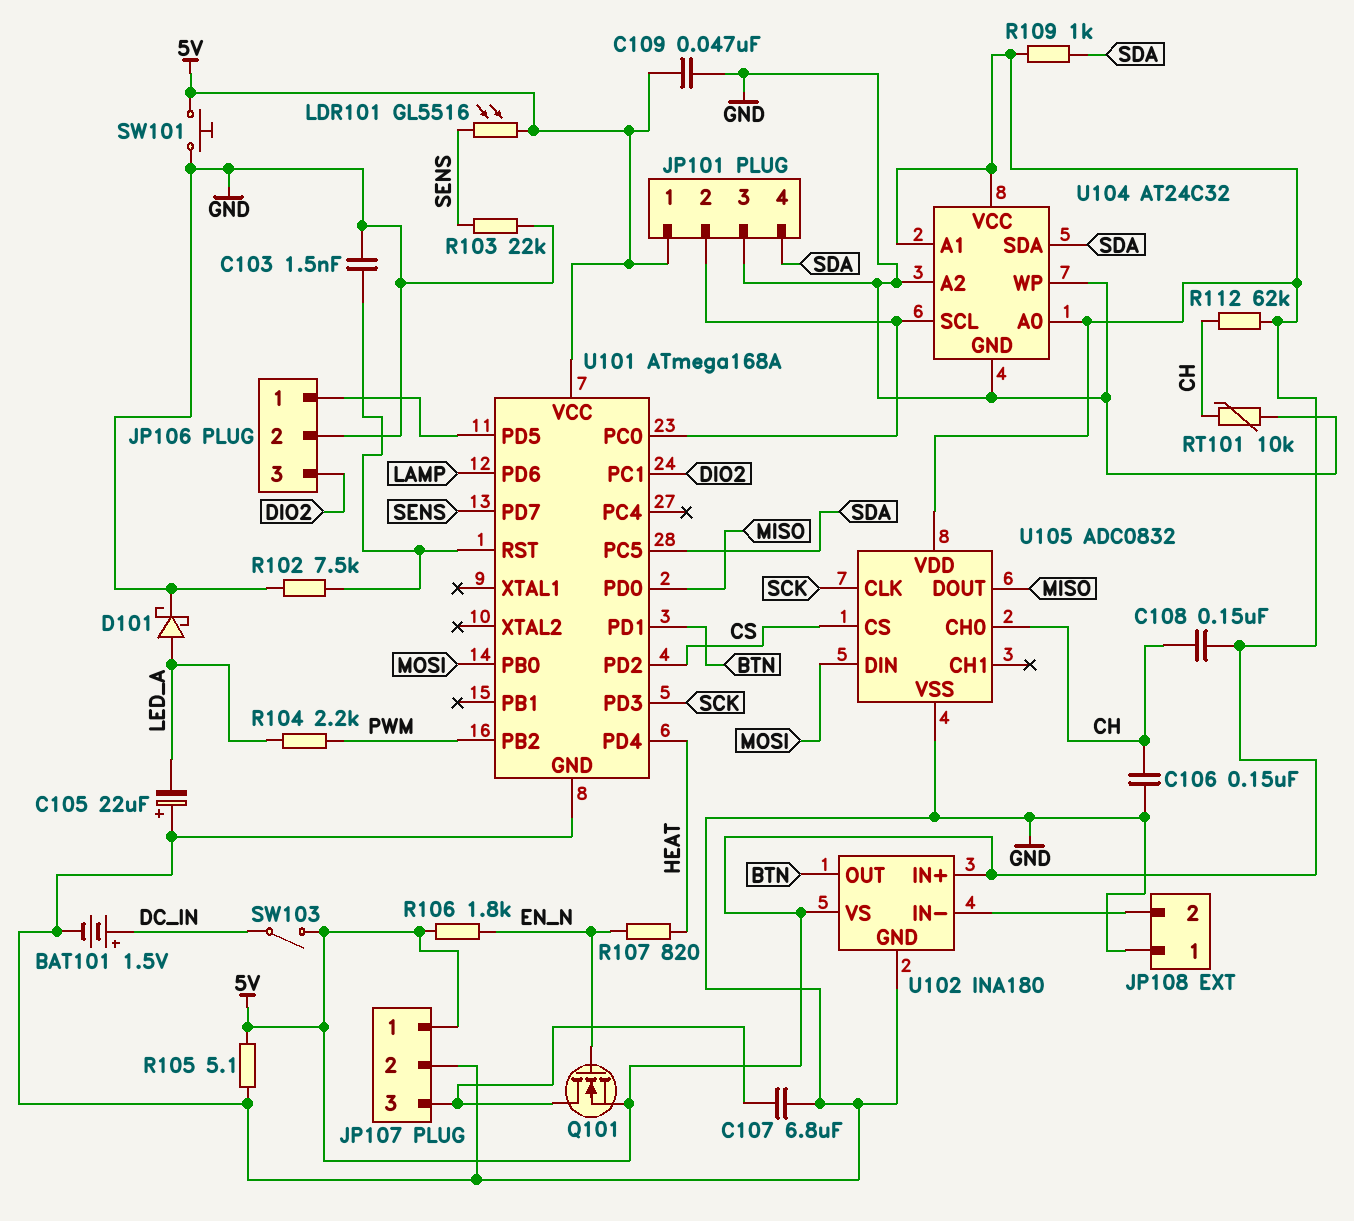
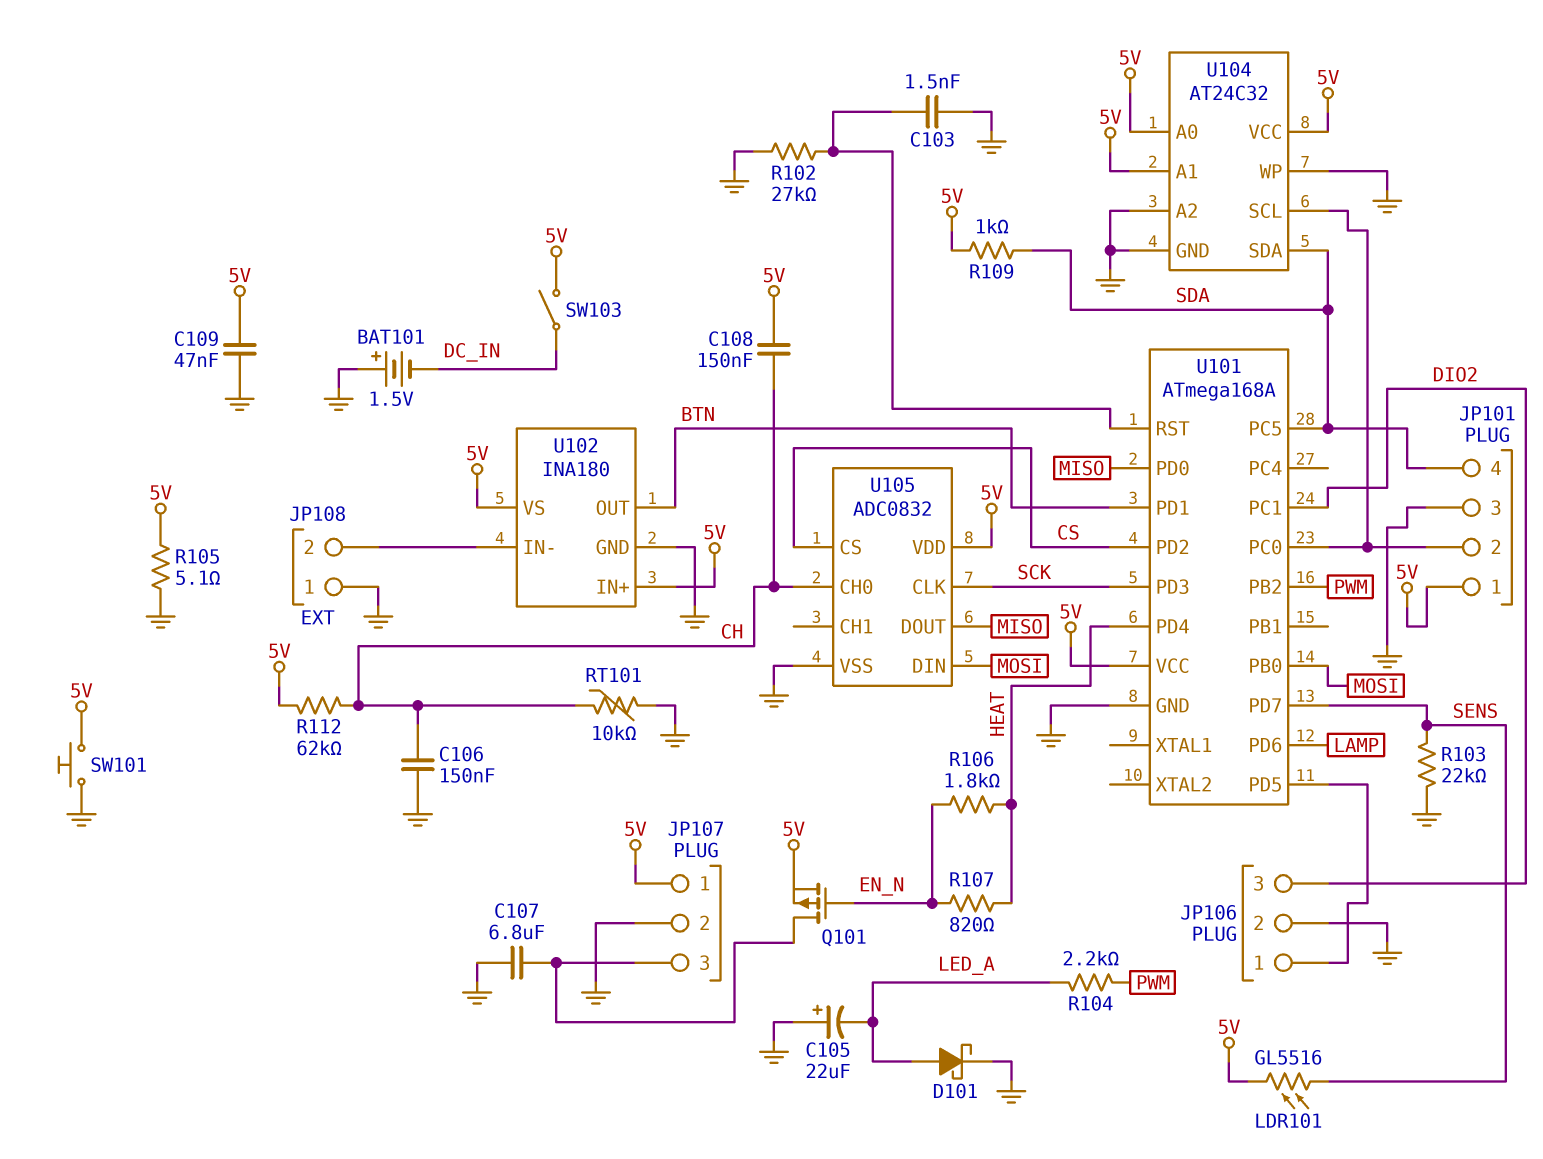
BAT101: 1.5V (plus DC_IN, minus GND) -> 1.5V (plus GND, minus DC_IN)
Q101: NMOS (G EN_N, D JP107/3, S 5V) -> PMOS (G EN_N, D JP107/3, S 5V)
R102: 7.5k (GND, U101/RST) -> 27k (GND, U101/RST)
R106: 1.8k (5V, EN_N) -> 1.8k (EN_N, HEAT)

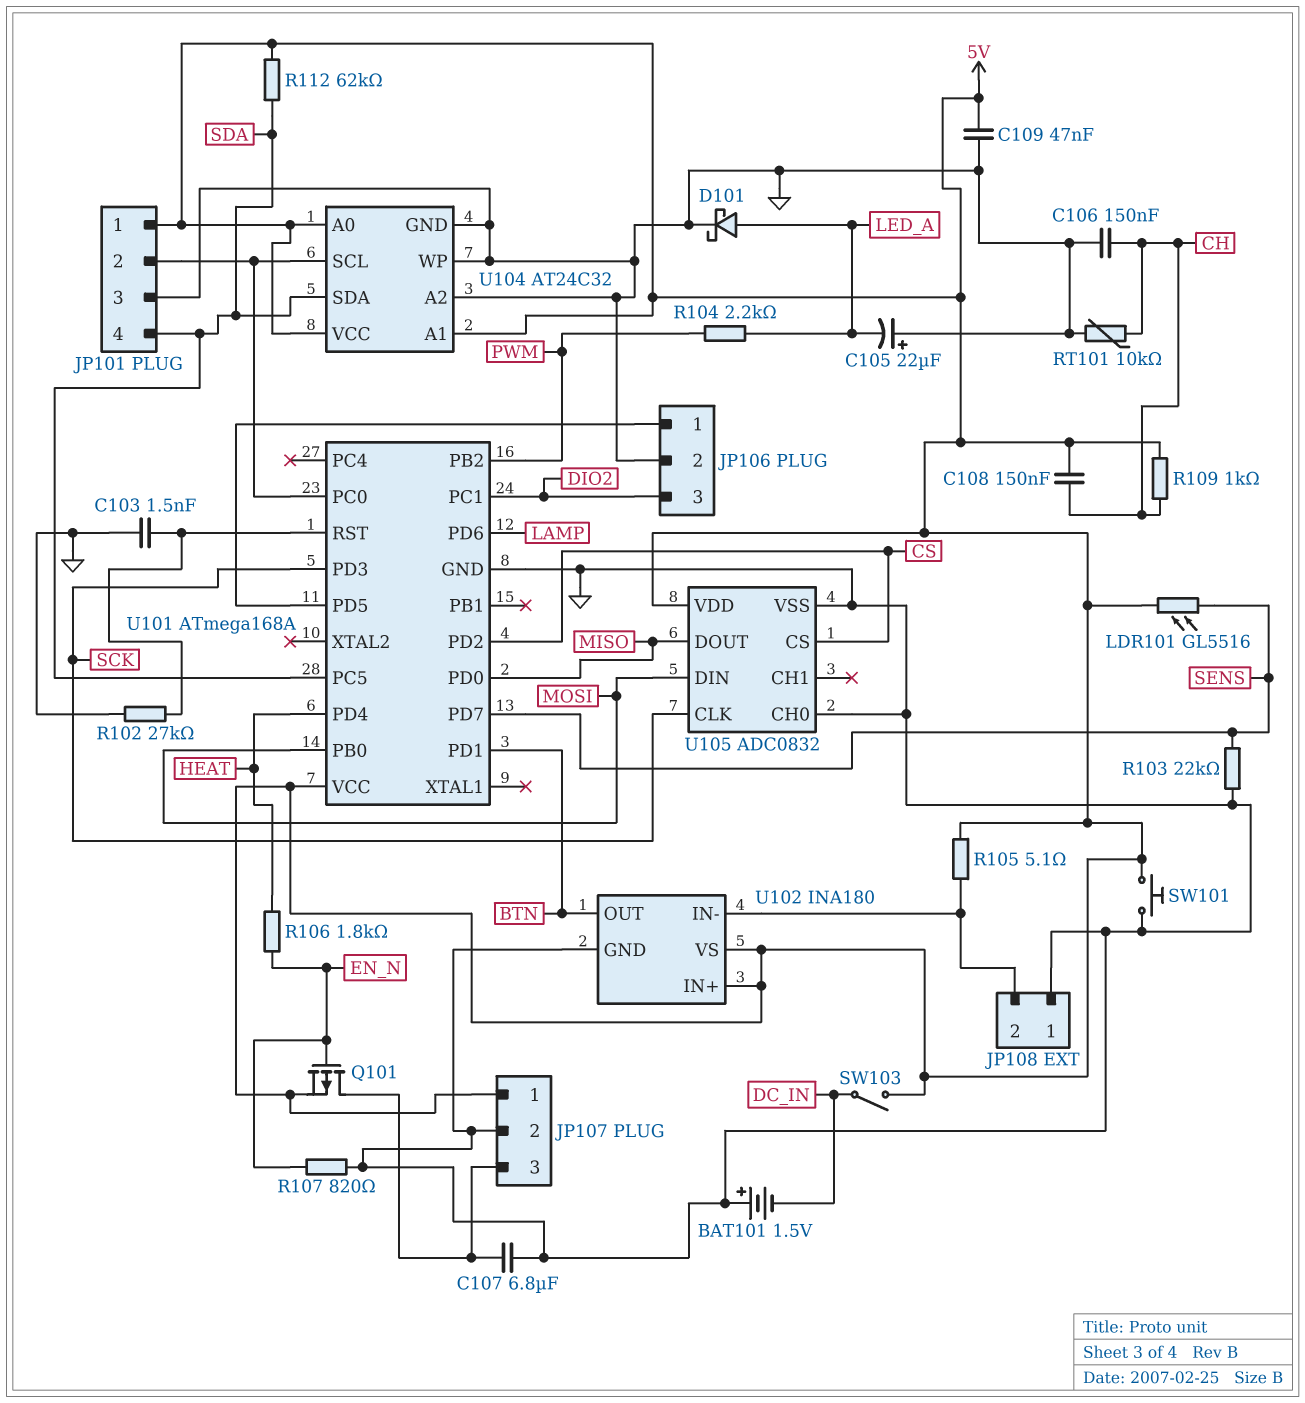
R105: 5.1 (5V, GND) -> 5.1 (5V, JP108/2)
R107: 820 (EN_N, HEAT) -> 820 (EN_N, GND)
R109: 1k (5V, SDA) -> 1k (5V, CH)
R112: 62k (5V, CH) -> 62k (5V, SDA)
U105 pin CH0: CH -> GND

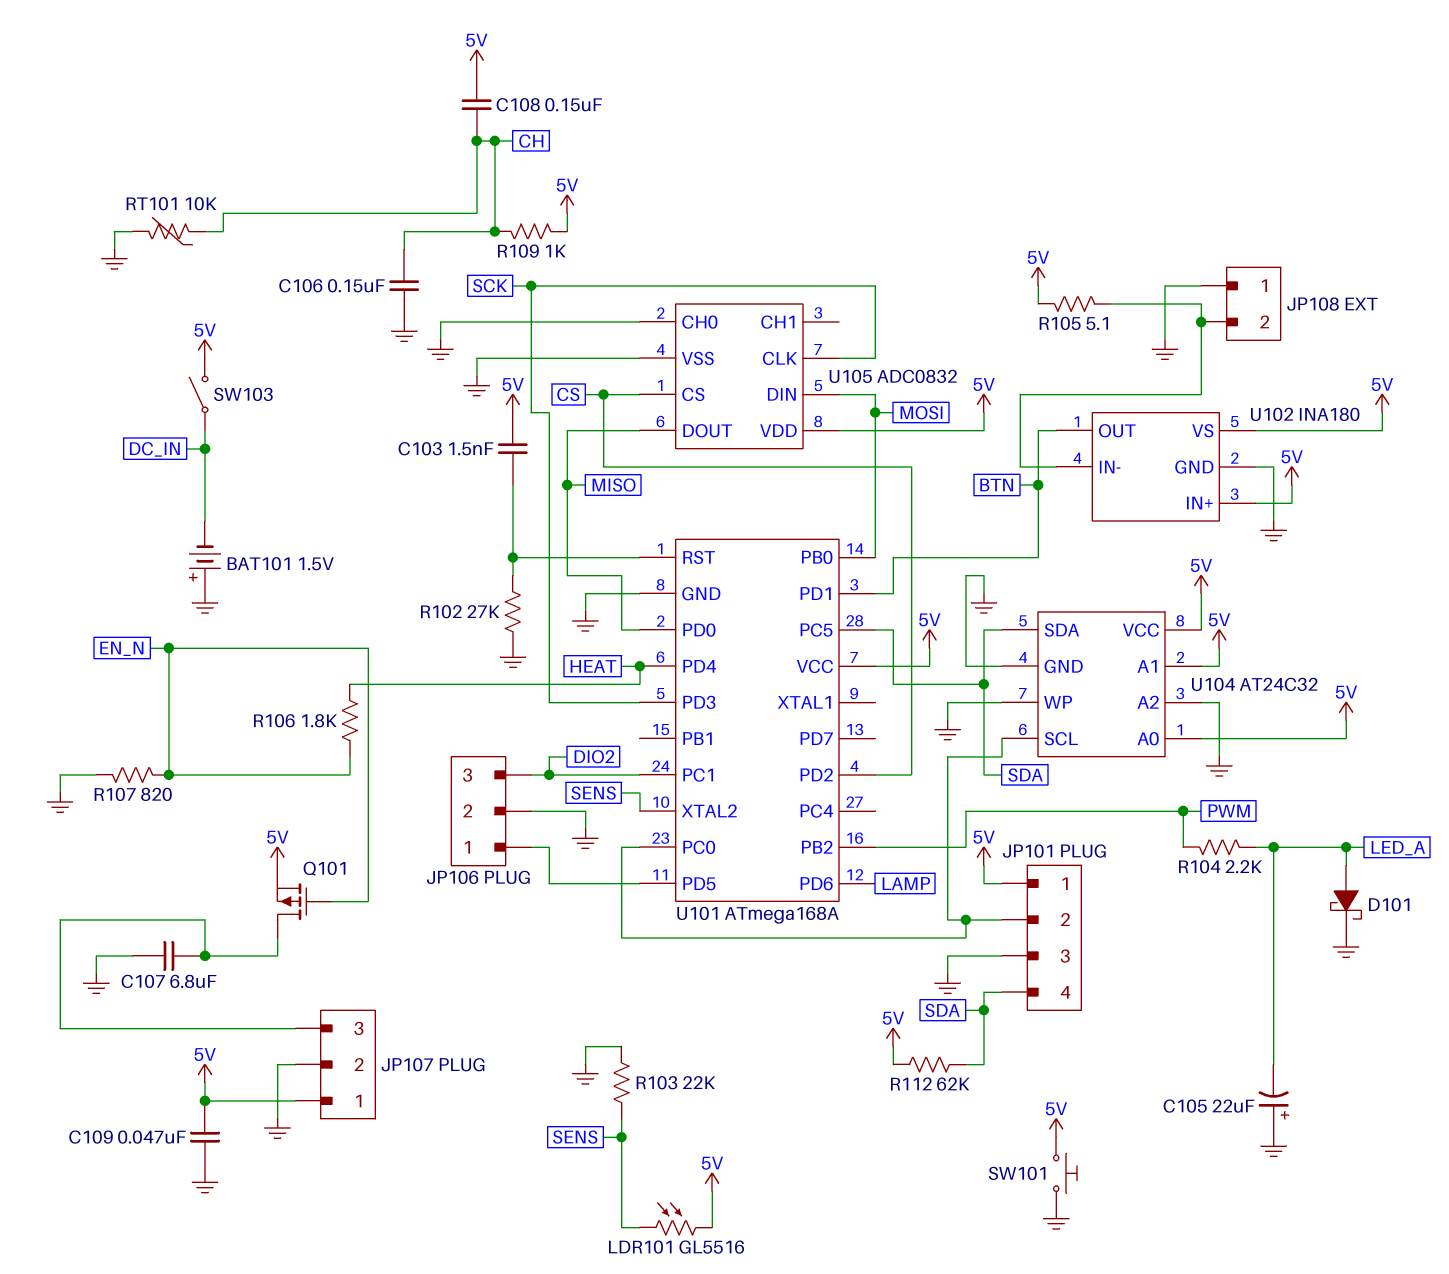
C103: 1.5nF (GND, U101/RST) -> 1.5nF (5V, U101/RST)
U101 pin PD7: SENS -> none
U101 pin XTAL2: none -> SENS

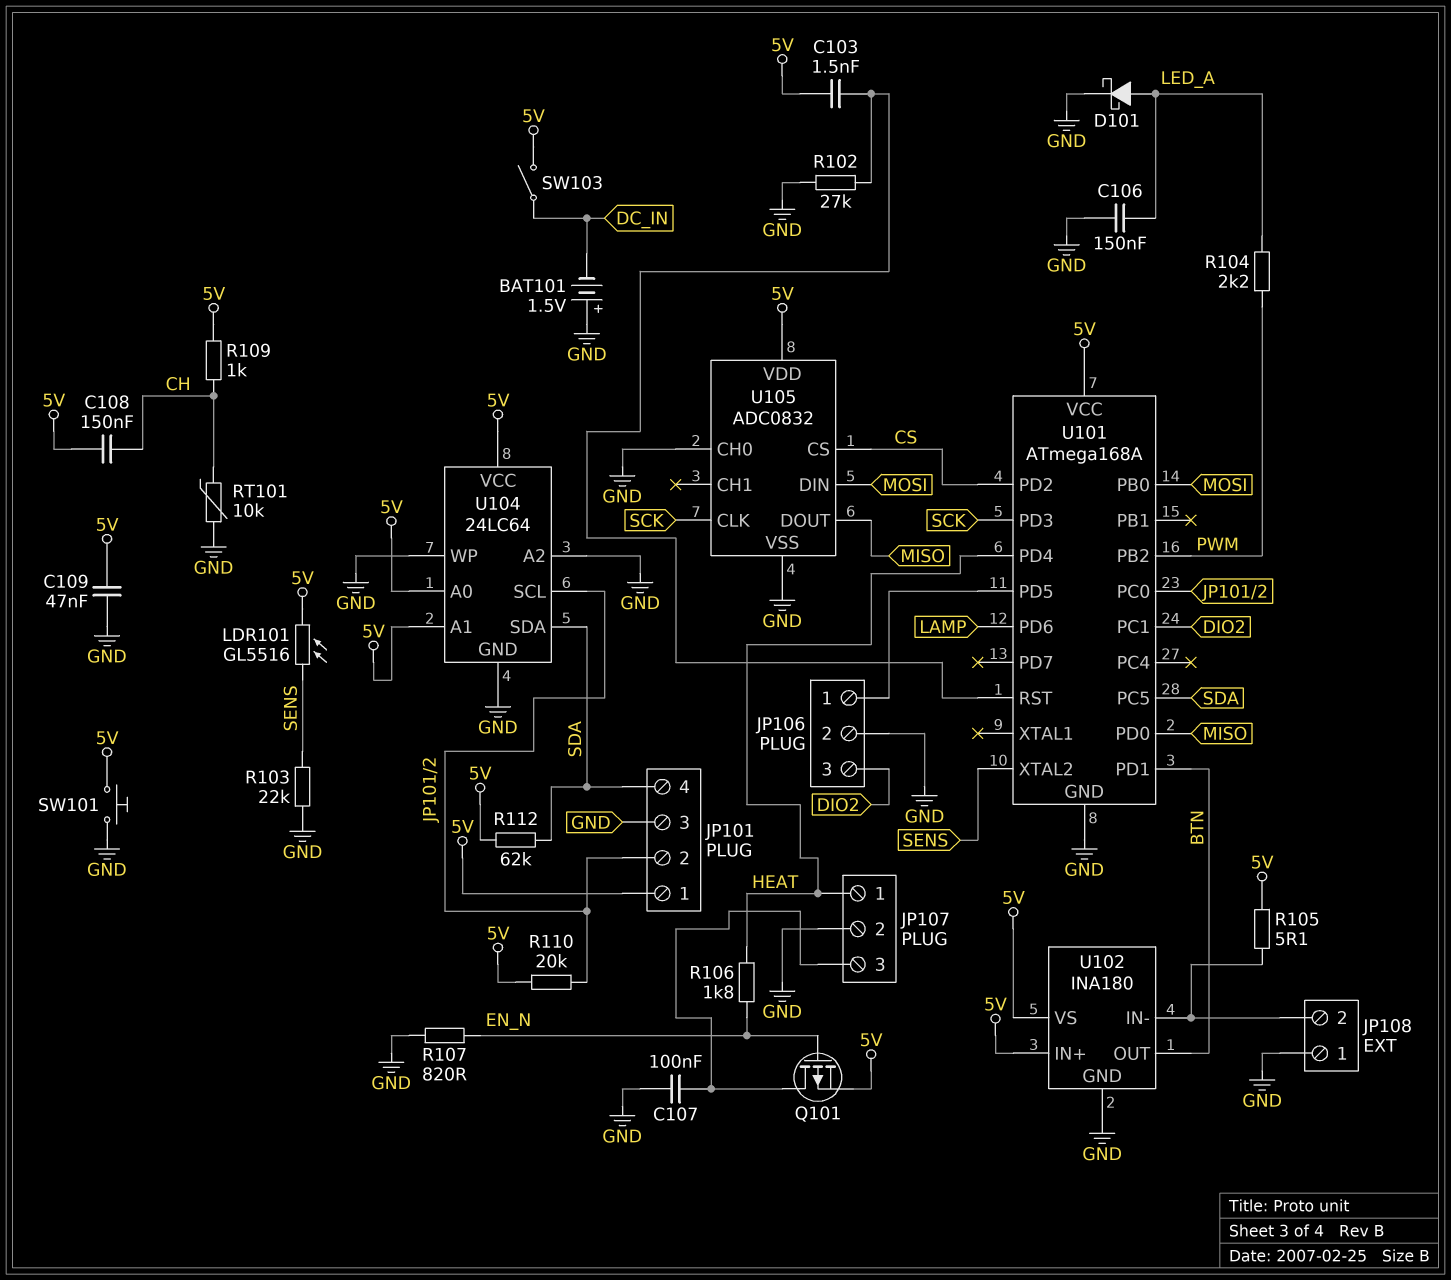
C105: 22uF (plus GND, minus LED_A) -> none
C106: 150nF (CH, GND) -> 150nF (GND, LED_A)
C107: 6.8uF (GND, JP107/3) -> 100nF (GND, JP107/3)
JP107 pin 1: 5V -> HEAT
R110: none -> 20k (5V, JP101/2)
U104: AT24C32 -> 24LC64

